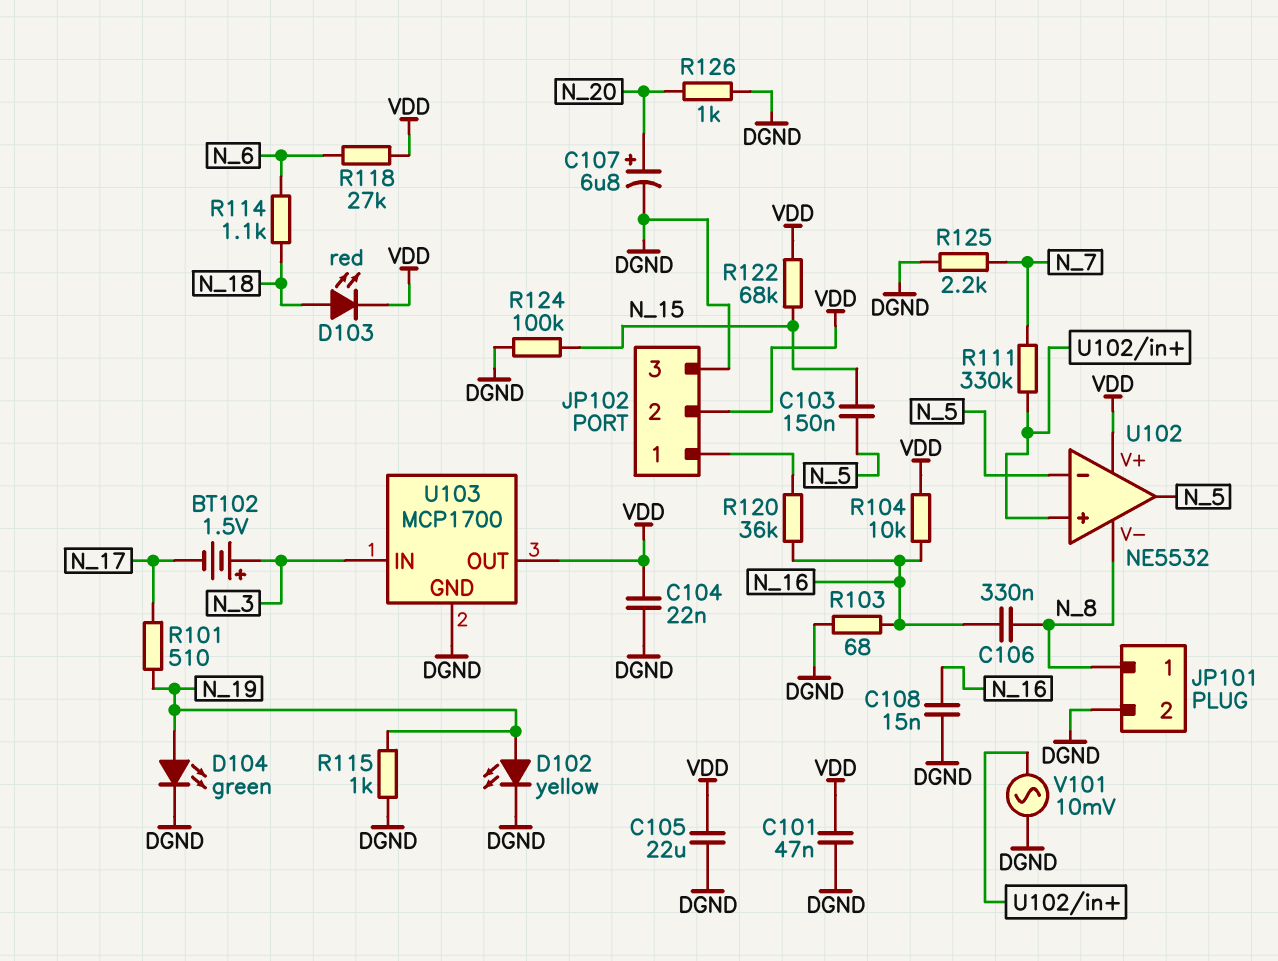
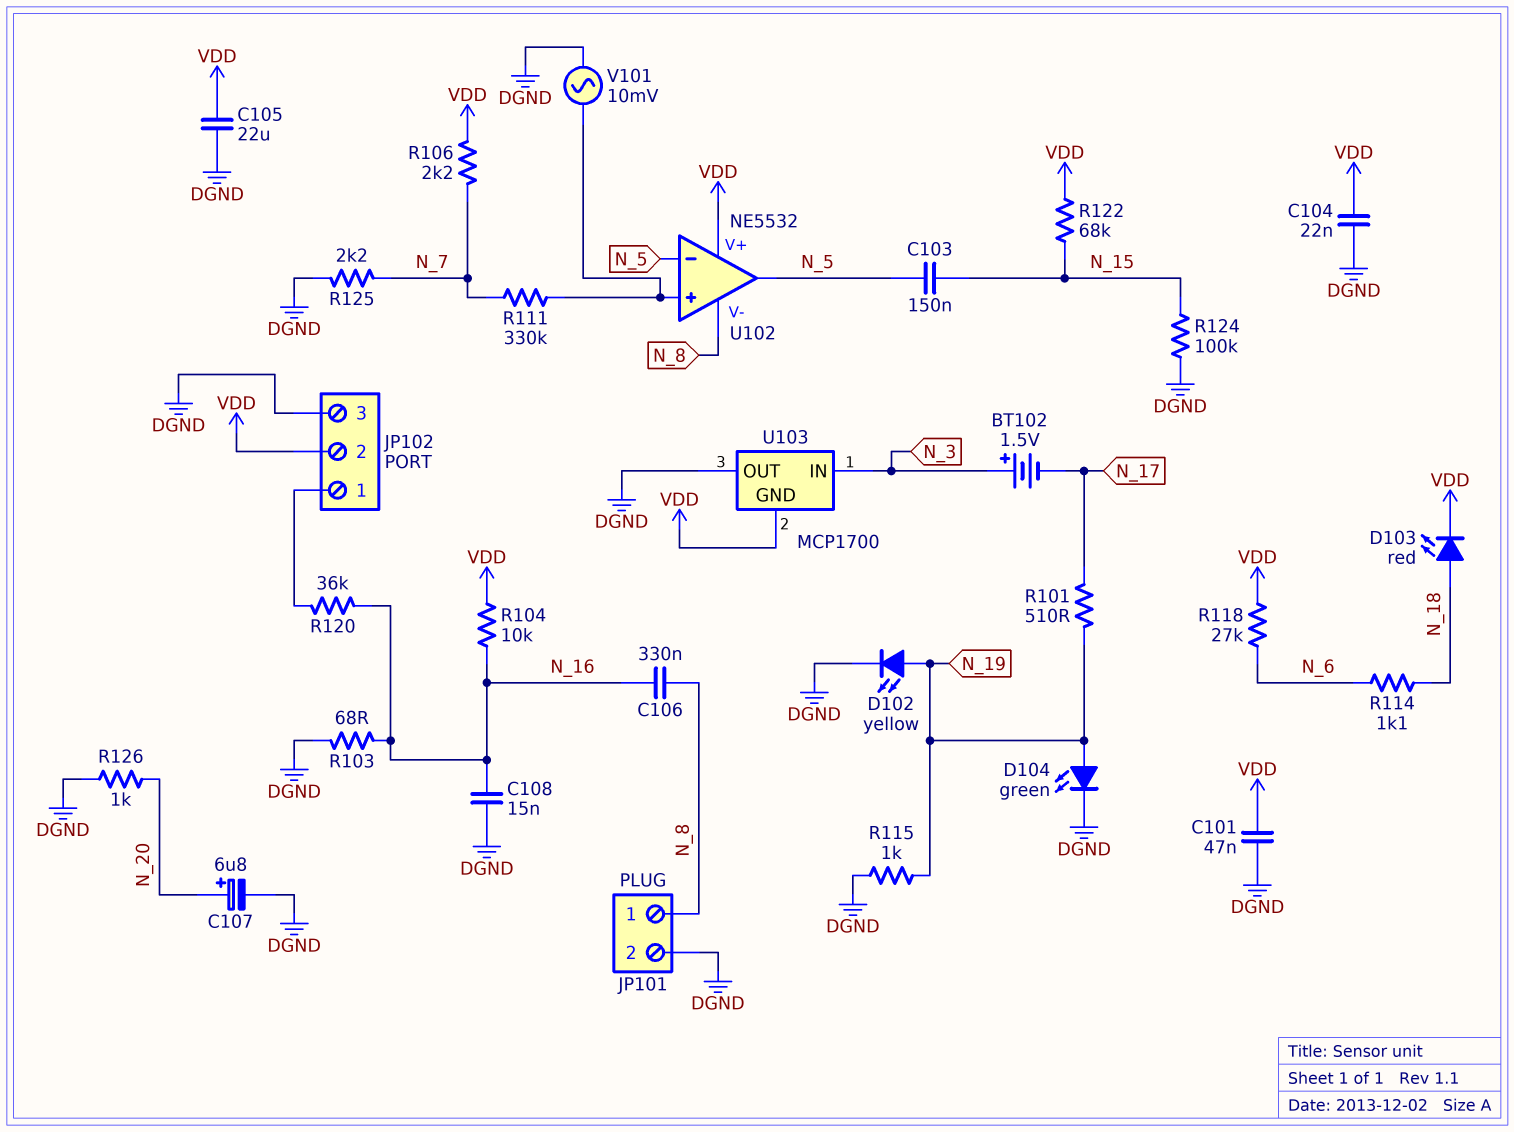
R106: none -> 2.2k (N_7, VDD)
U103 pin GND: DGND -> VDD
U103 pin OUT: VDD -> DGND

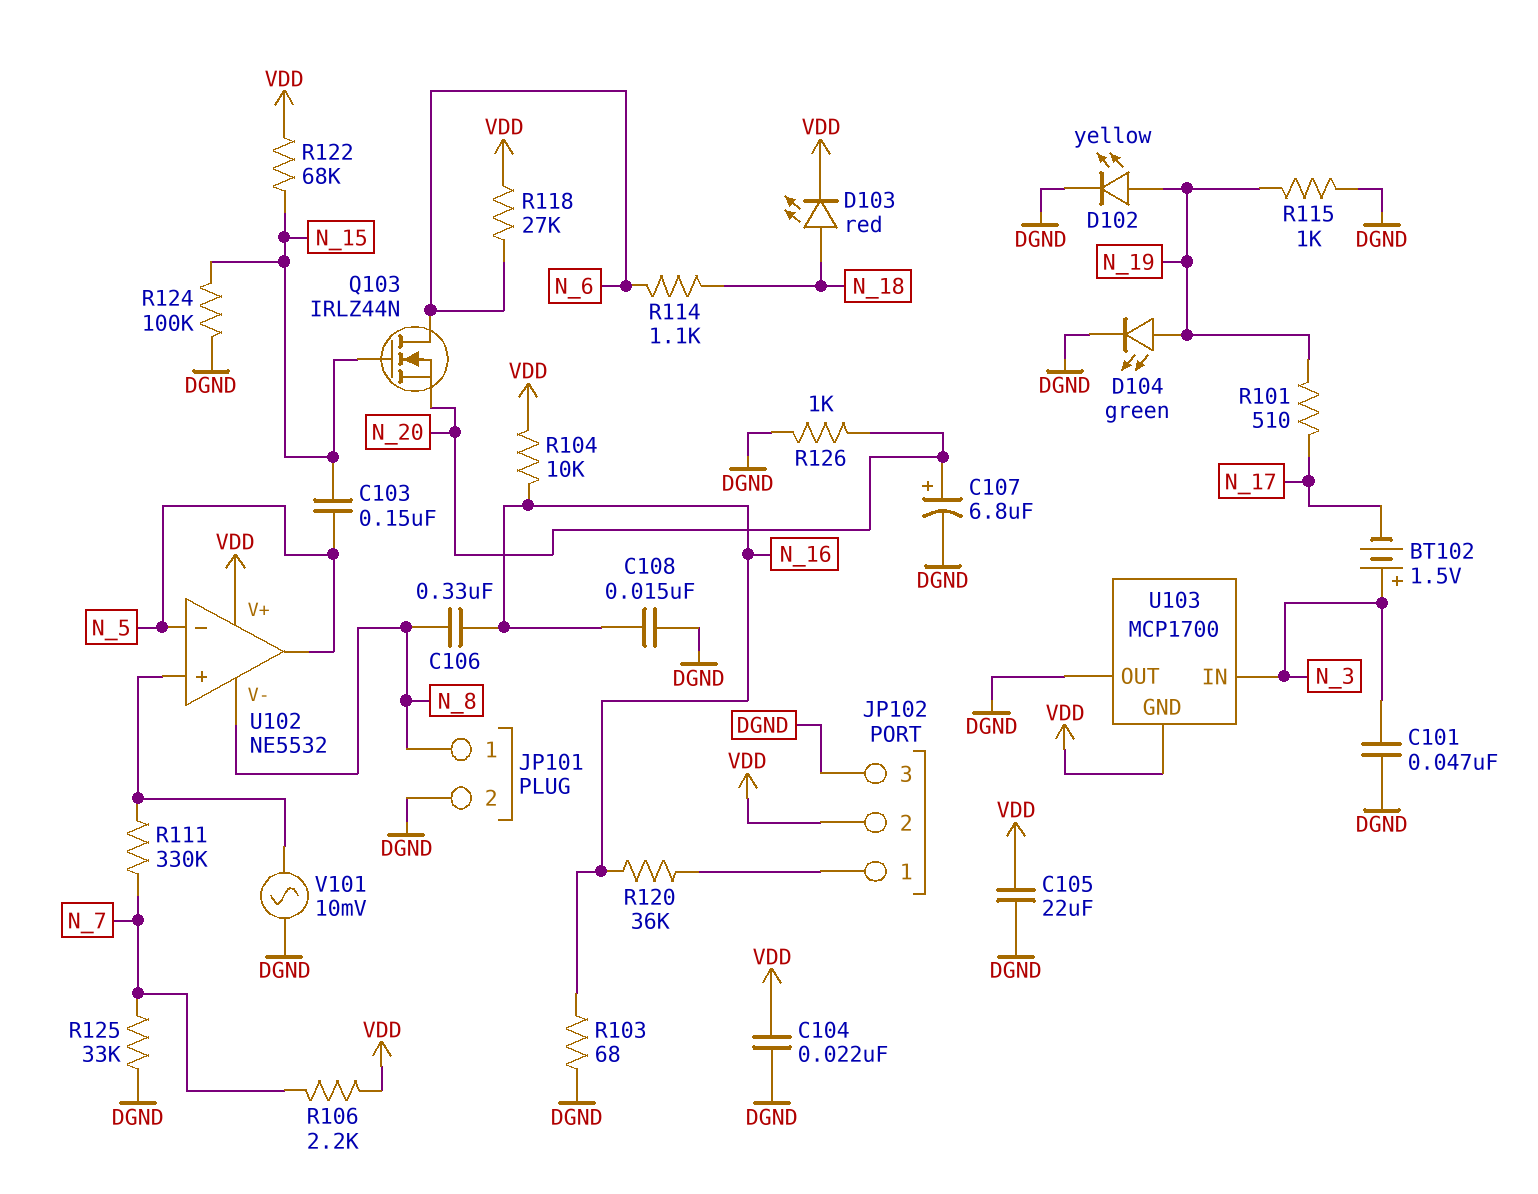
C101: 47nF (DGND, VDD) -> 47nF (DGND, N_3)
Q103: none -> NMOS IRLZ44N (G N_15, D N_6, S N_20)
R125: 2.2k (DGND, N_7) -> 33k (DGND, N_7)

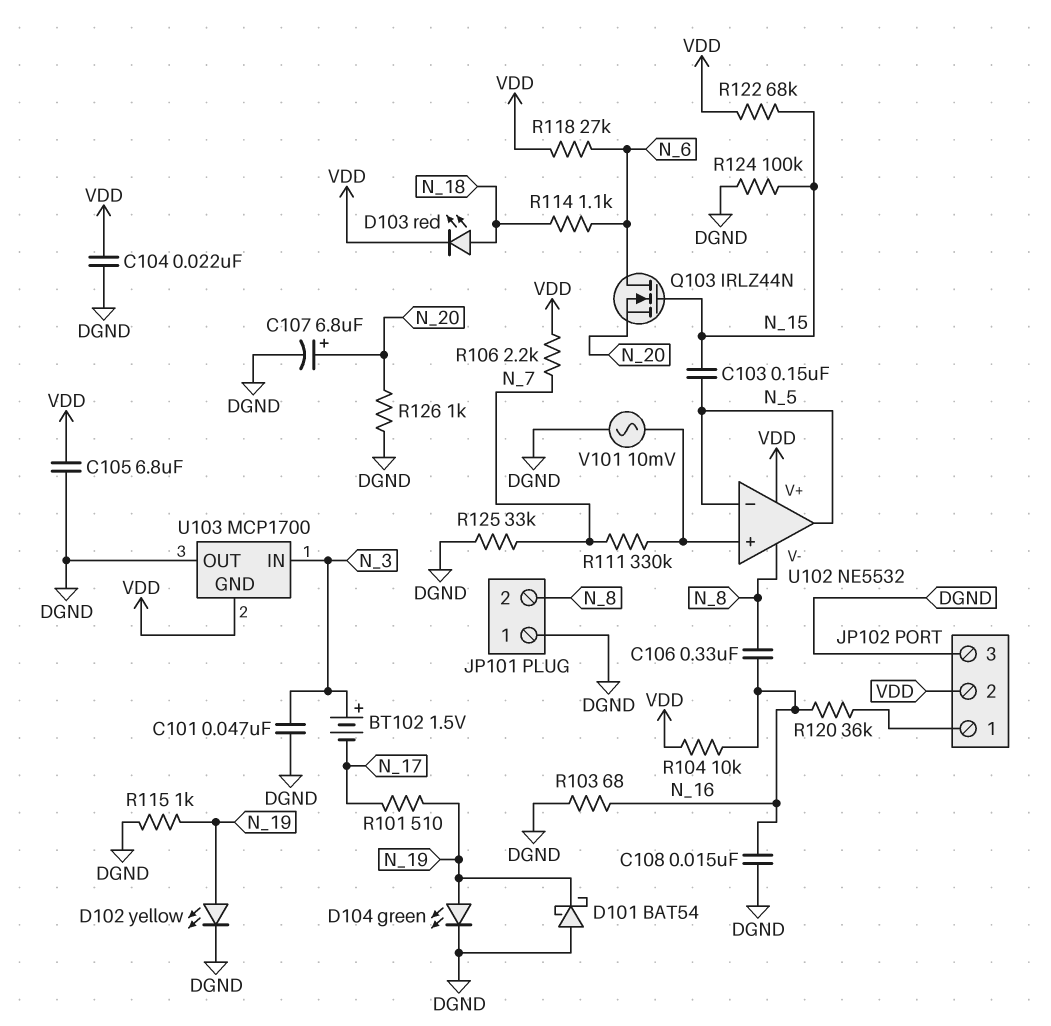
C105: 22uF (DGND, VDD) -> 6.8uF (DGND, VDD)
D101: none -> schottky BAT54 (A DGND, K N_19)
JP101 pin 1: N_8 -> DGND
JP101 pin 2: DGND -> N_8

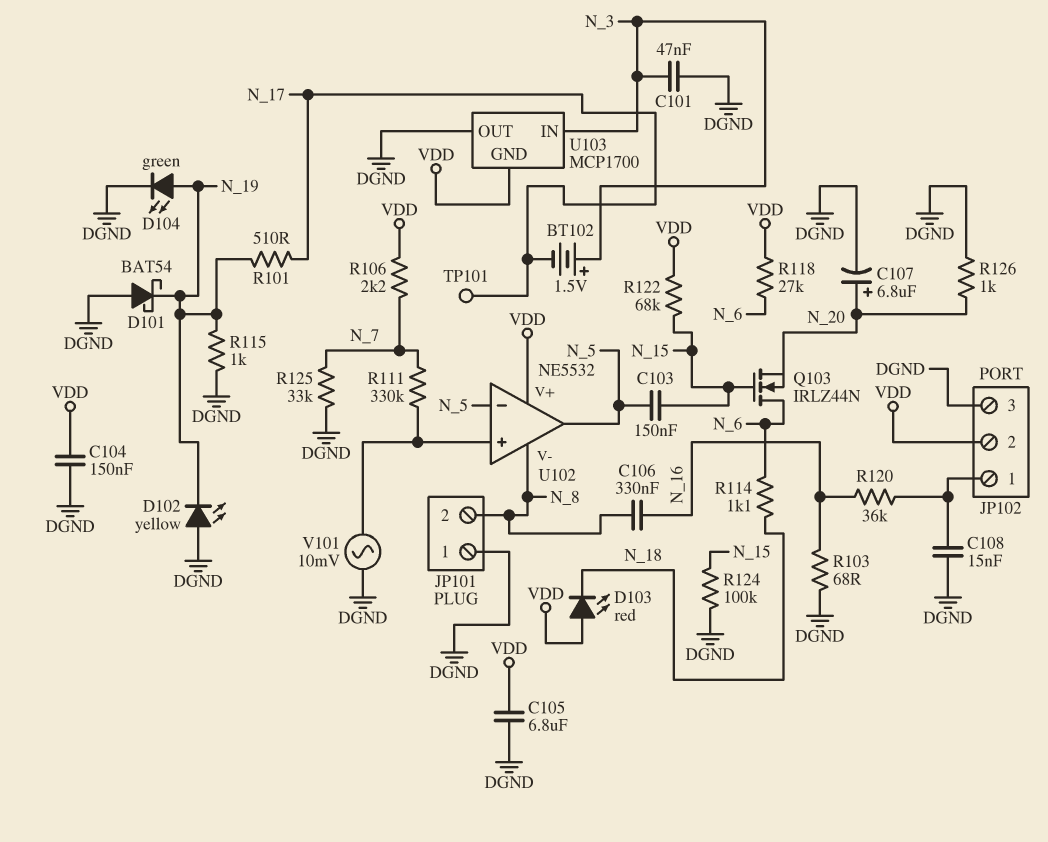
C104: 22nF (DGND, VDD) -> 150nF (DGND, VDD)
C108: 15nF (DGND, N_16) -> 15nF (DGND, JP102/1)
D102: LED yellow (A N_19, K DGND) -> LED yellow (A DGND, K N_19)
D103: LED red (A N_18, K VDD) -> LED red (A VDD, K N_18)
R104: 10k (N_16, VDD) -> none
TP101: none -> test point (N_17)

